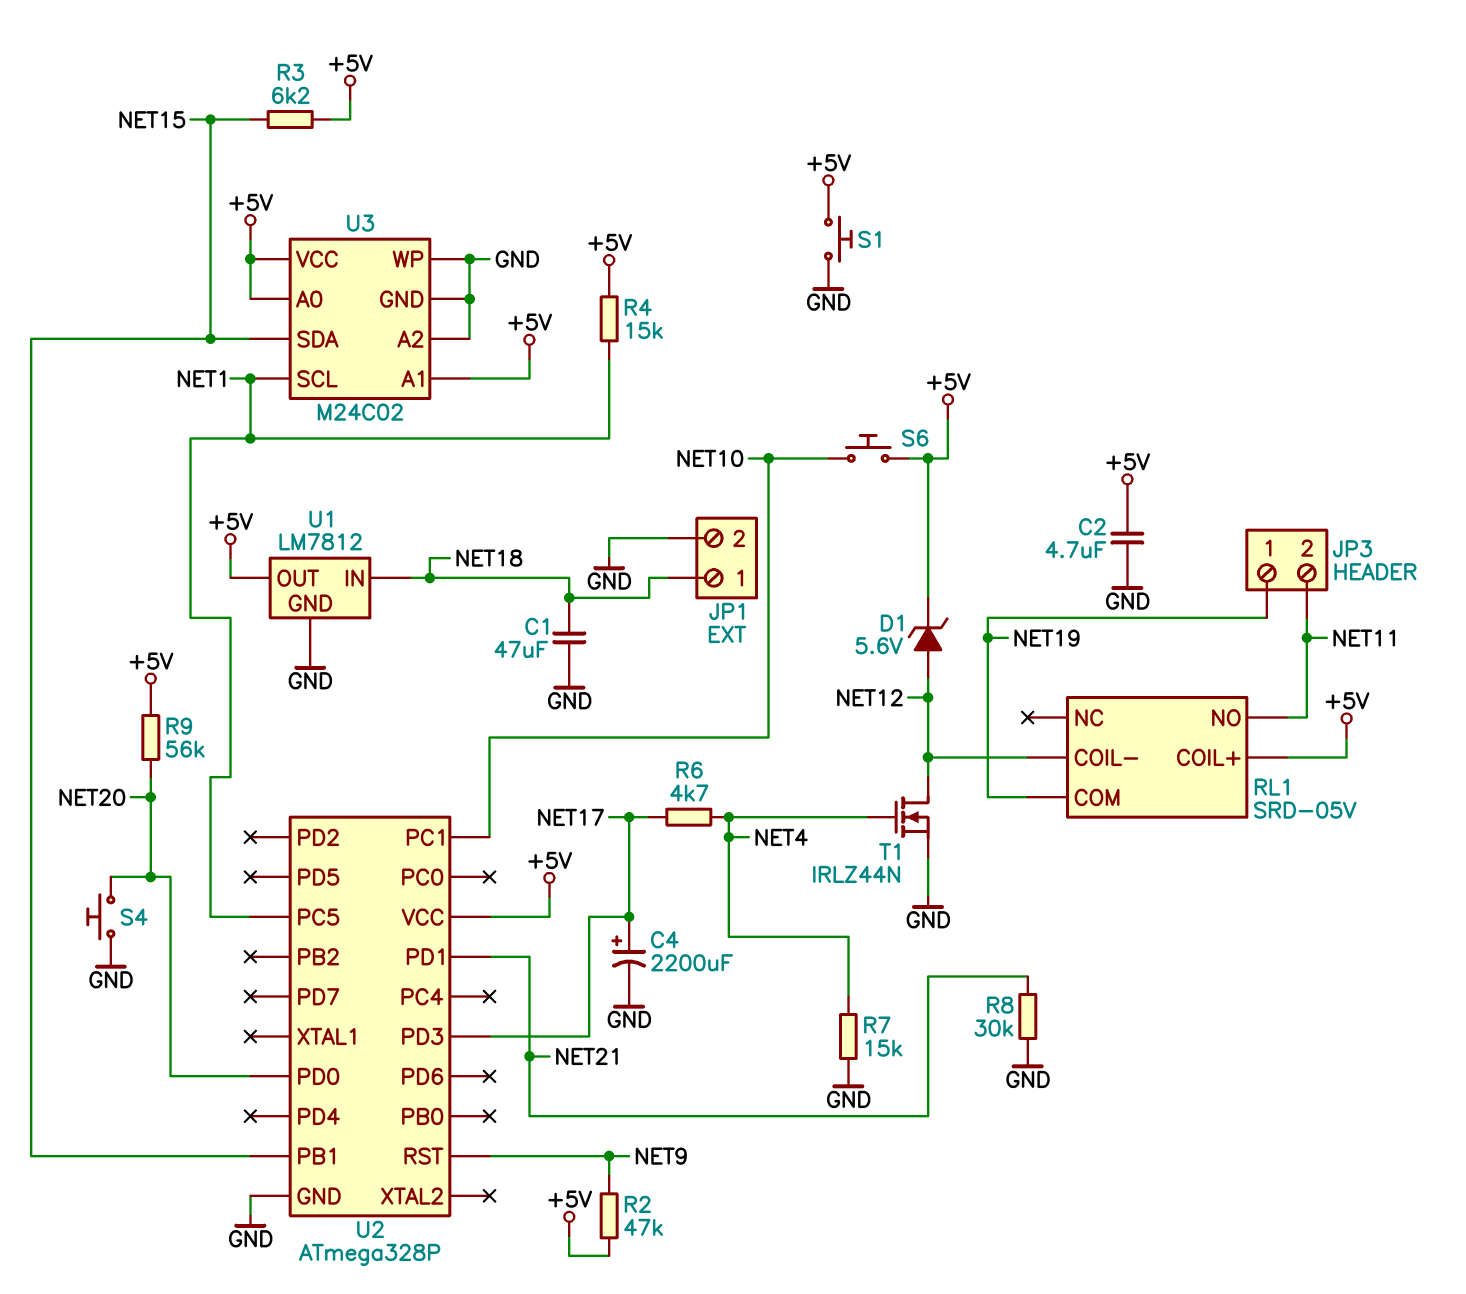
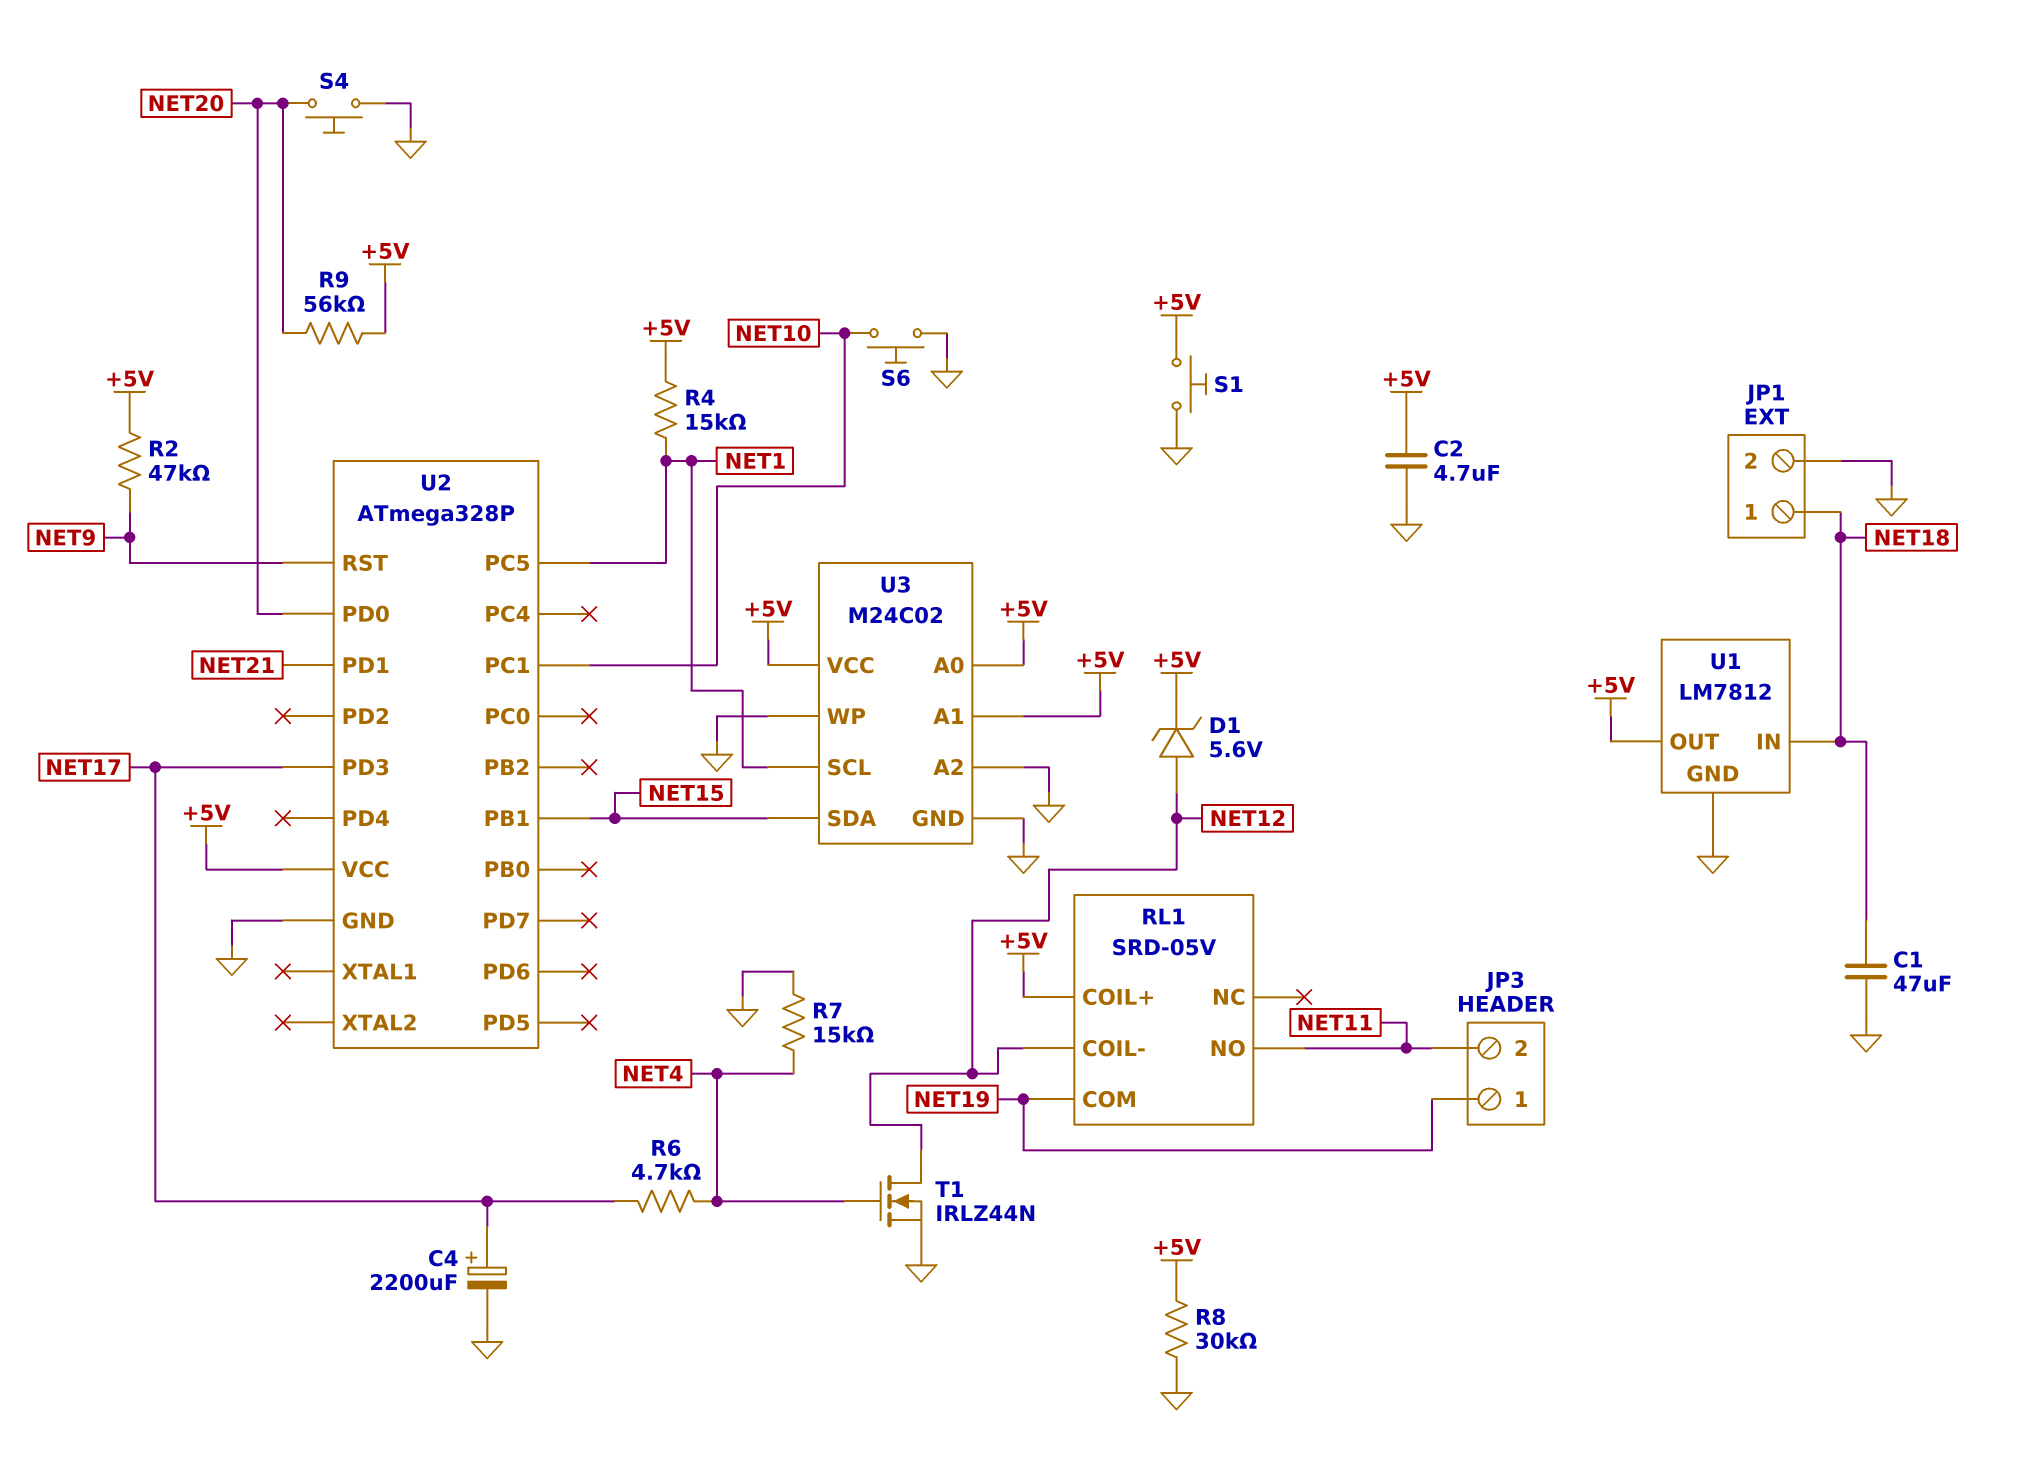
R3: 6.2k (+5V, NET15) -> none
R8: 30k (GND, NET21) -> 30k (+5V, GND)
S6: button (+5V, NET10) -> button (GND, NET10)

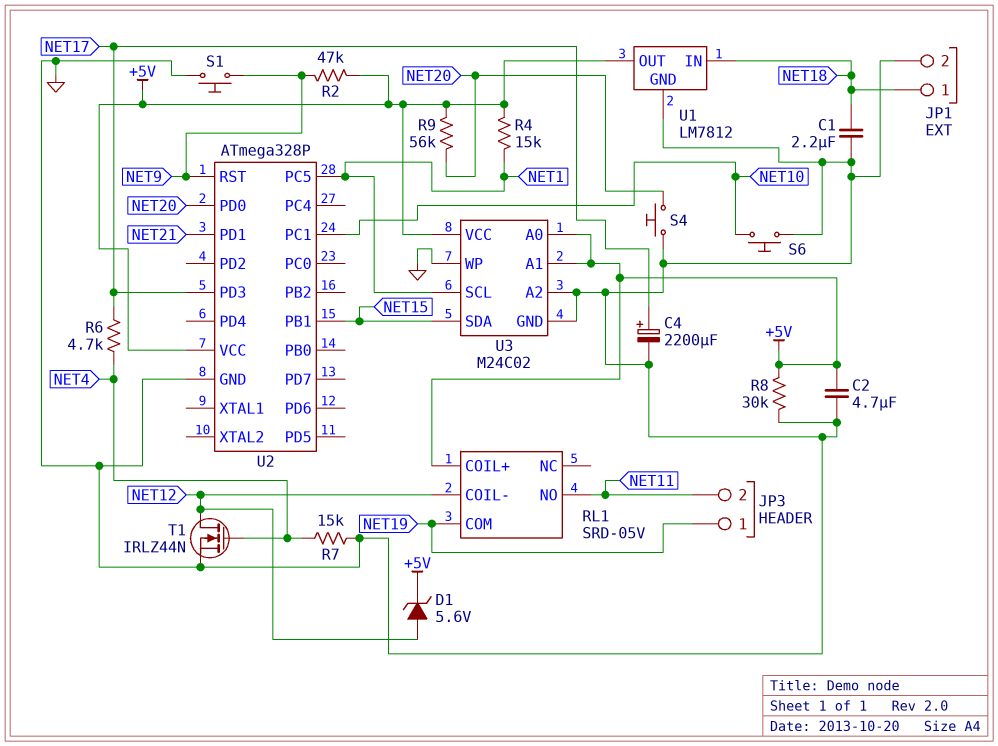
C1: 47uF (GND, NET18) -> 2.2uF (GND, NET18)
S1: button (+5V, GND) -> button (GND, NET9)

